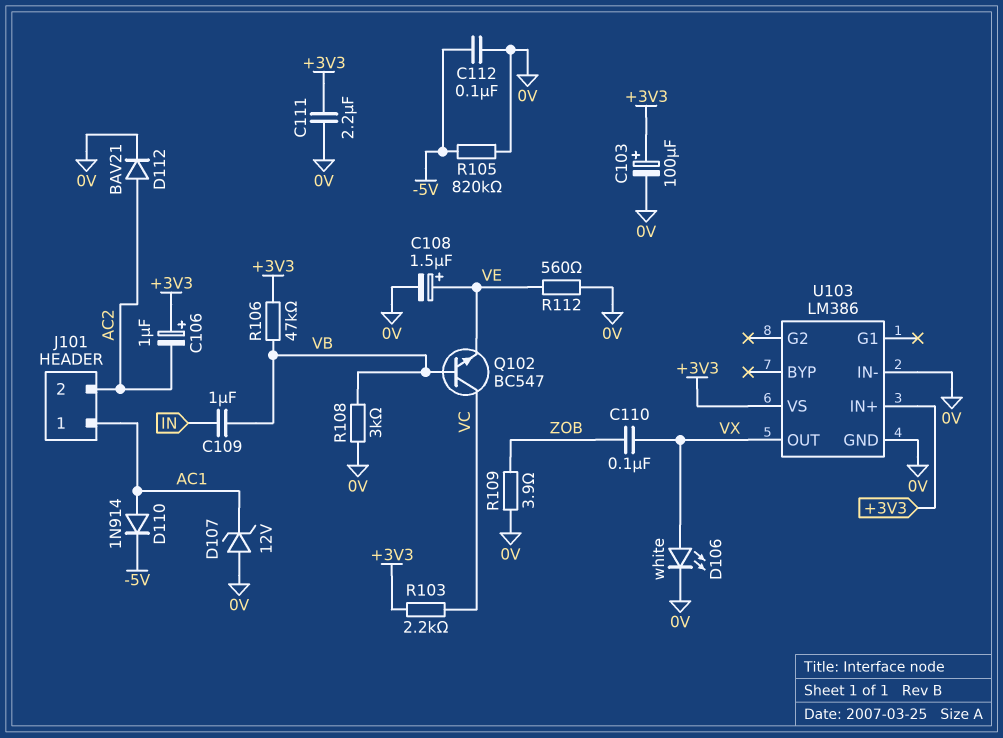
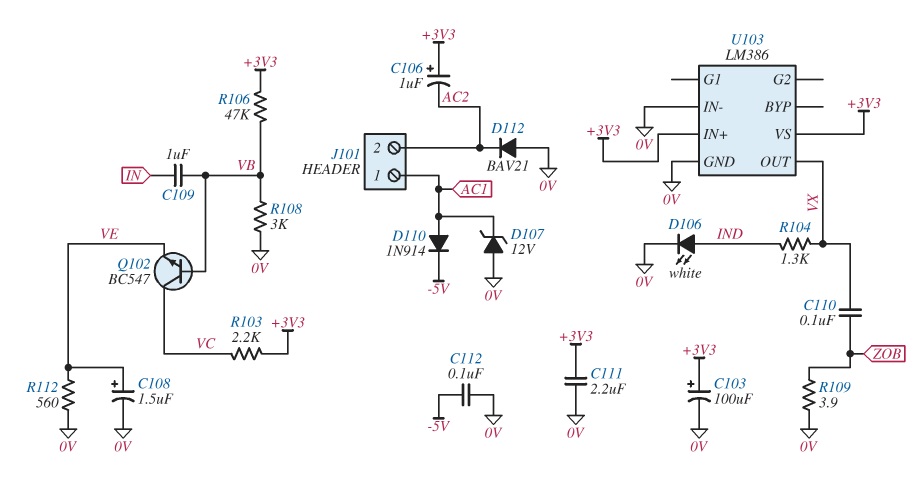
D106: LED white (A VX, K 0V) -> LED white (A IND, K 0V)
D112: diode BAV21 (A AC2, K 0V) -> diode BAV21 (A 0V, K AC2)
R104: none -> 1.3k (IND, VX)
R105: 820k (-5V, 0V) -> none

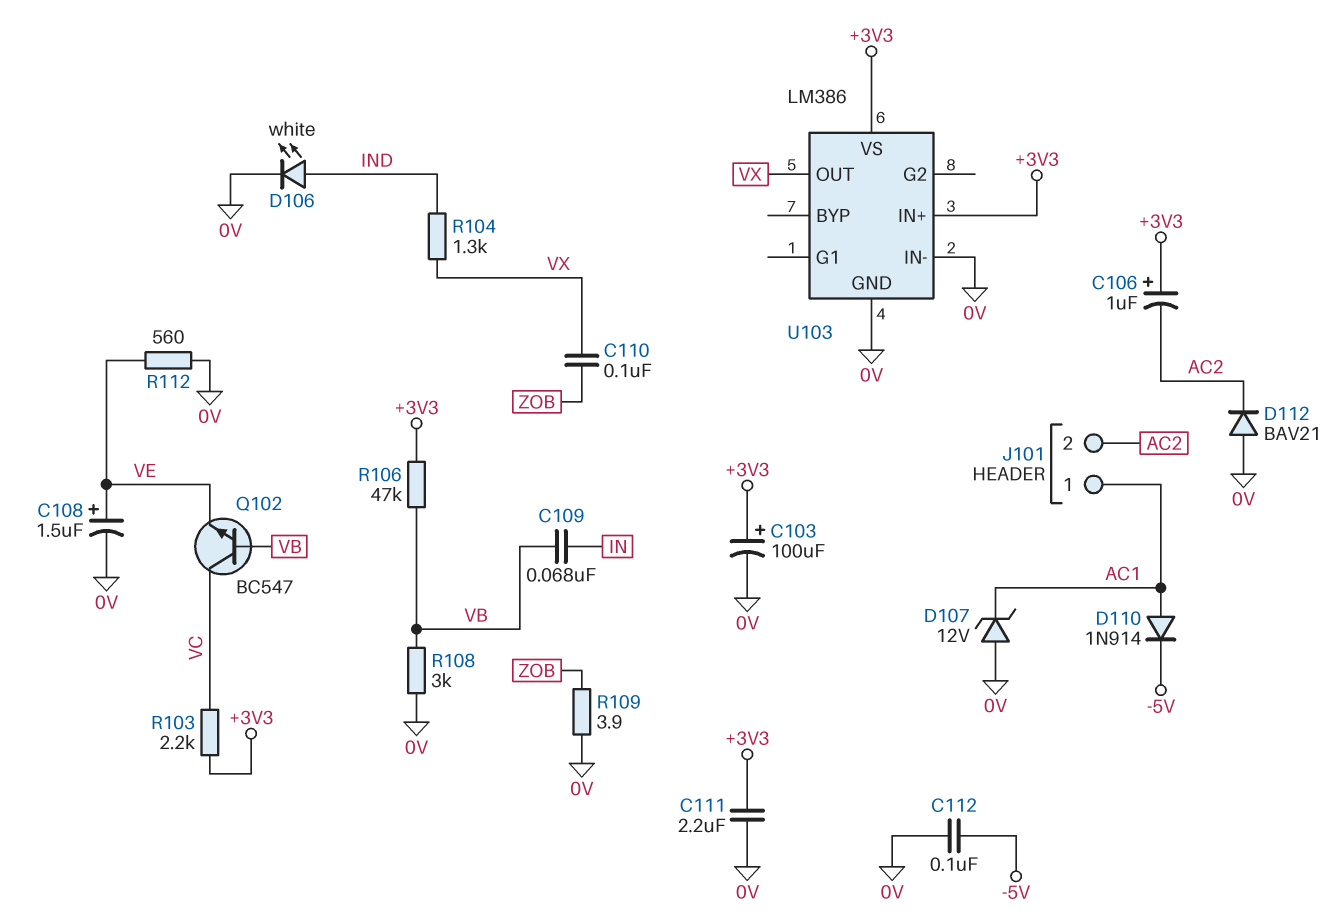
C109: 1uF (IN, VB) -> 68nF (IN, VB)

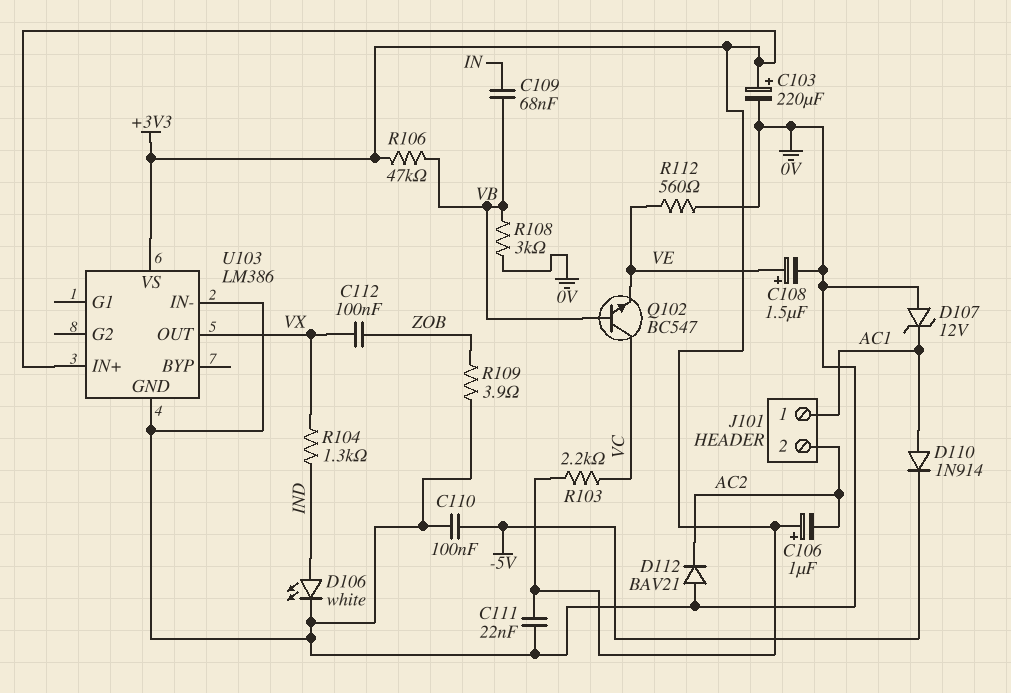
C103: 100uF (plus +3V3, minus 0V) -> 220uF (plus +3V3, minus 0V)
C110: 100nF (VX, ZOB) -> 100nF (-5V, 0V)
C111: 2.2uF (+3V3, 0V) -> 22nF (+3V3, 0V)
C112: 100nF (-5V, 0V) -> 100nF (VX, ZOB)

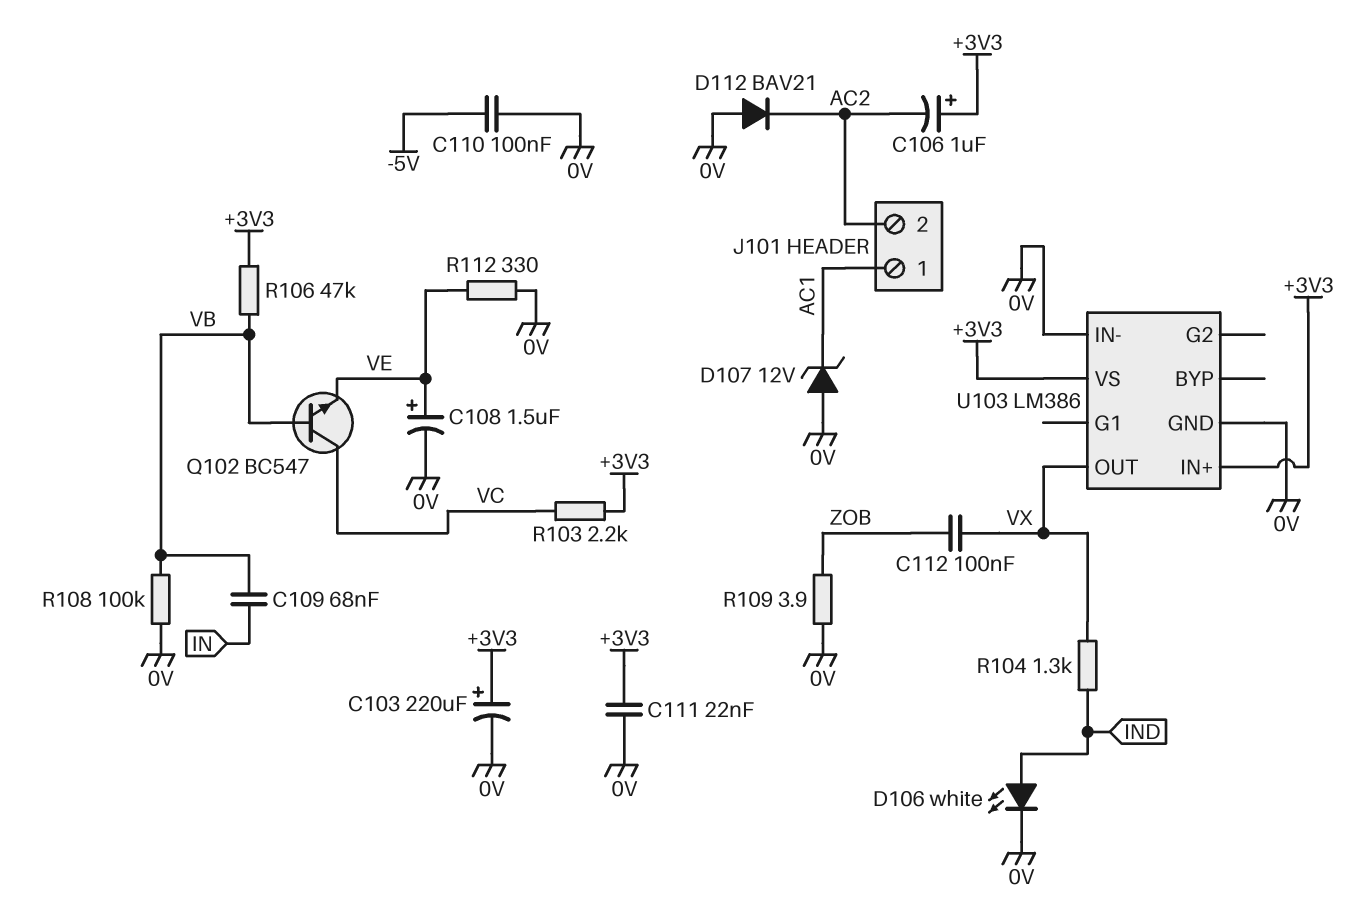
D110: diode 1N914 (A AC1, K -5V) -> none
R108: 3k (0V, VB) -> 100k (0V, VB)
R112: 560 (0V, VE) -> 330 (0V, VE)

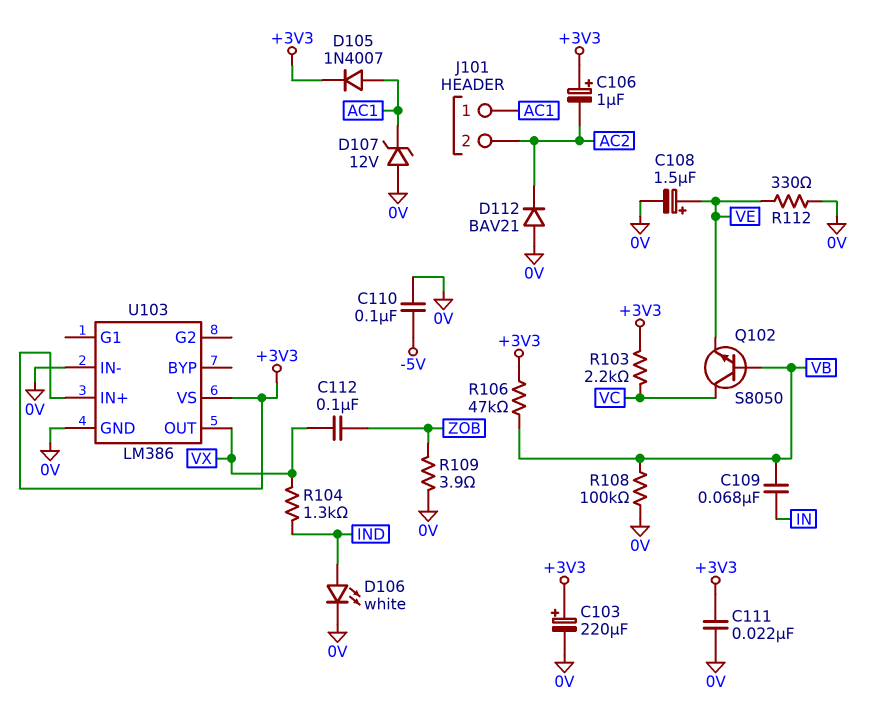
D105: none -> diode 1N4007 (A AC1, K +3V3)
Q102: NPN BC547 (B VB, C VC, E VE) -> NPN S8050 (B VB, C VC, E VE)

